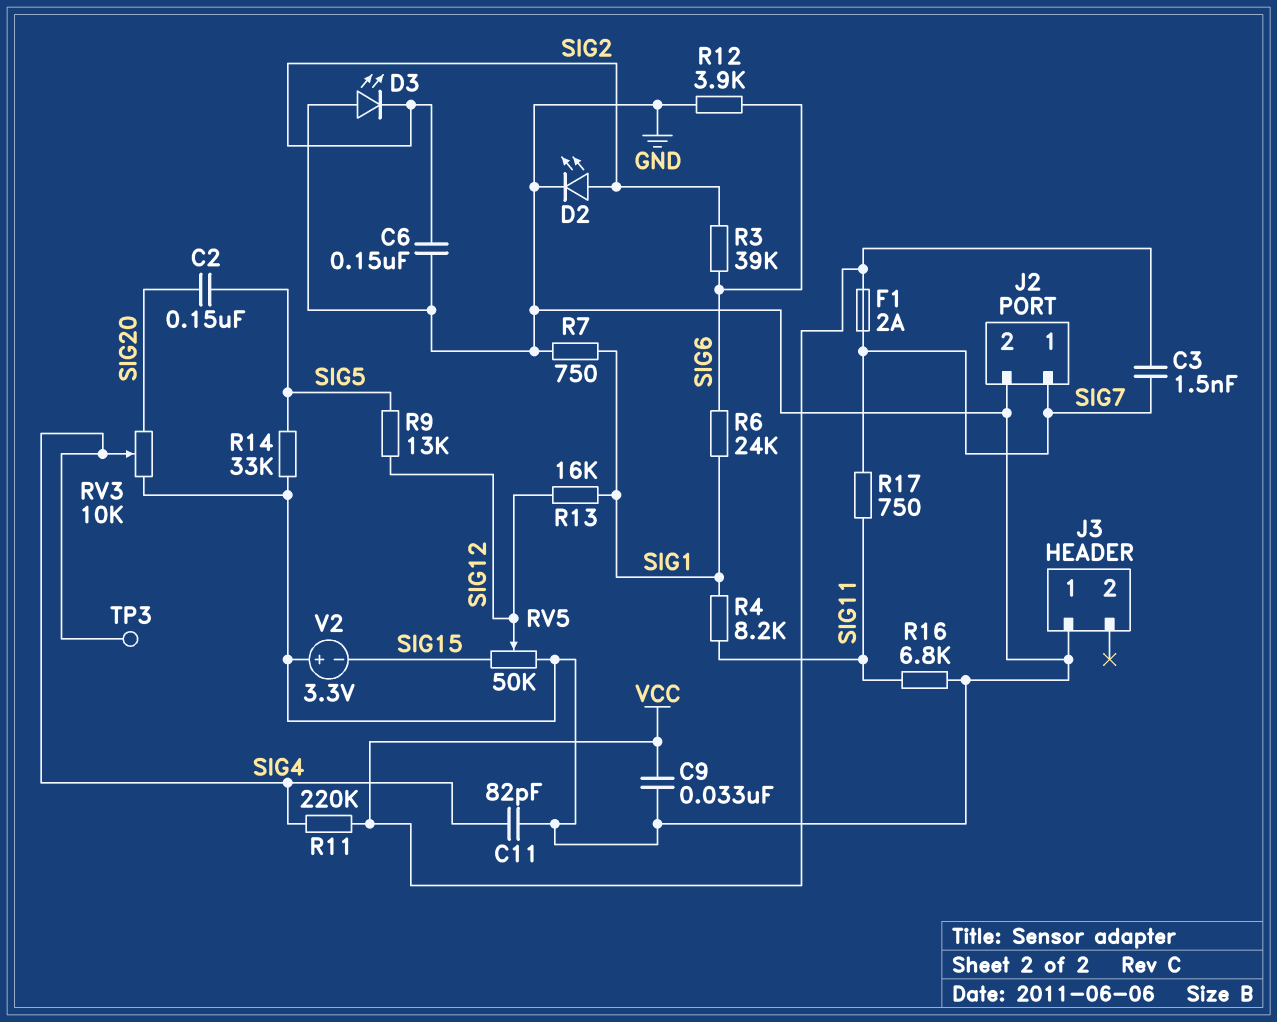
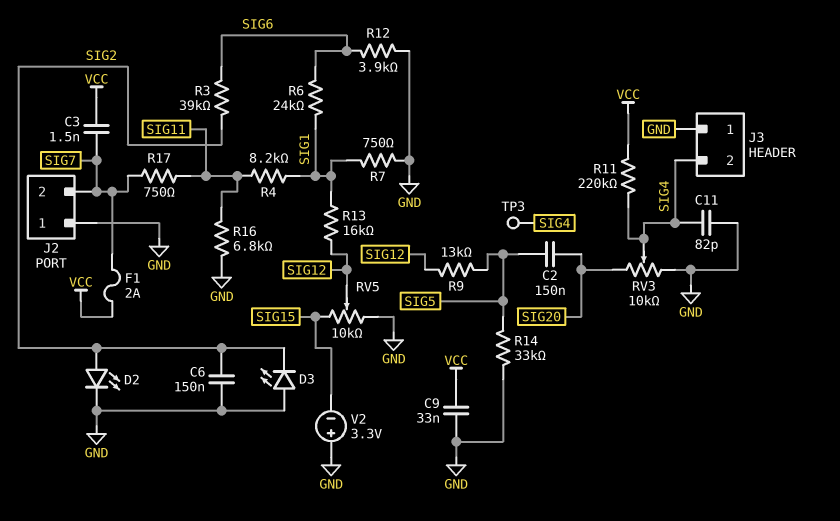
J2 pin 1: SIG7 -> GND
J2 pin 2: GND -> SIG7
J3 pin 2: none -> SIG4
RV5: 50k (GND, SIG15, wiper SIG12) -> 10k (GND, SIG15, wiper SIG12)

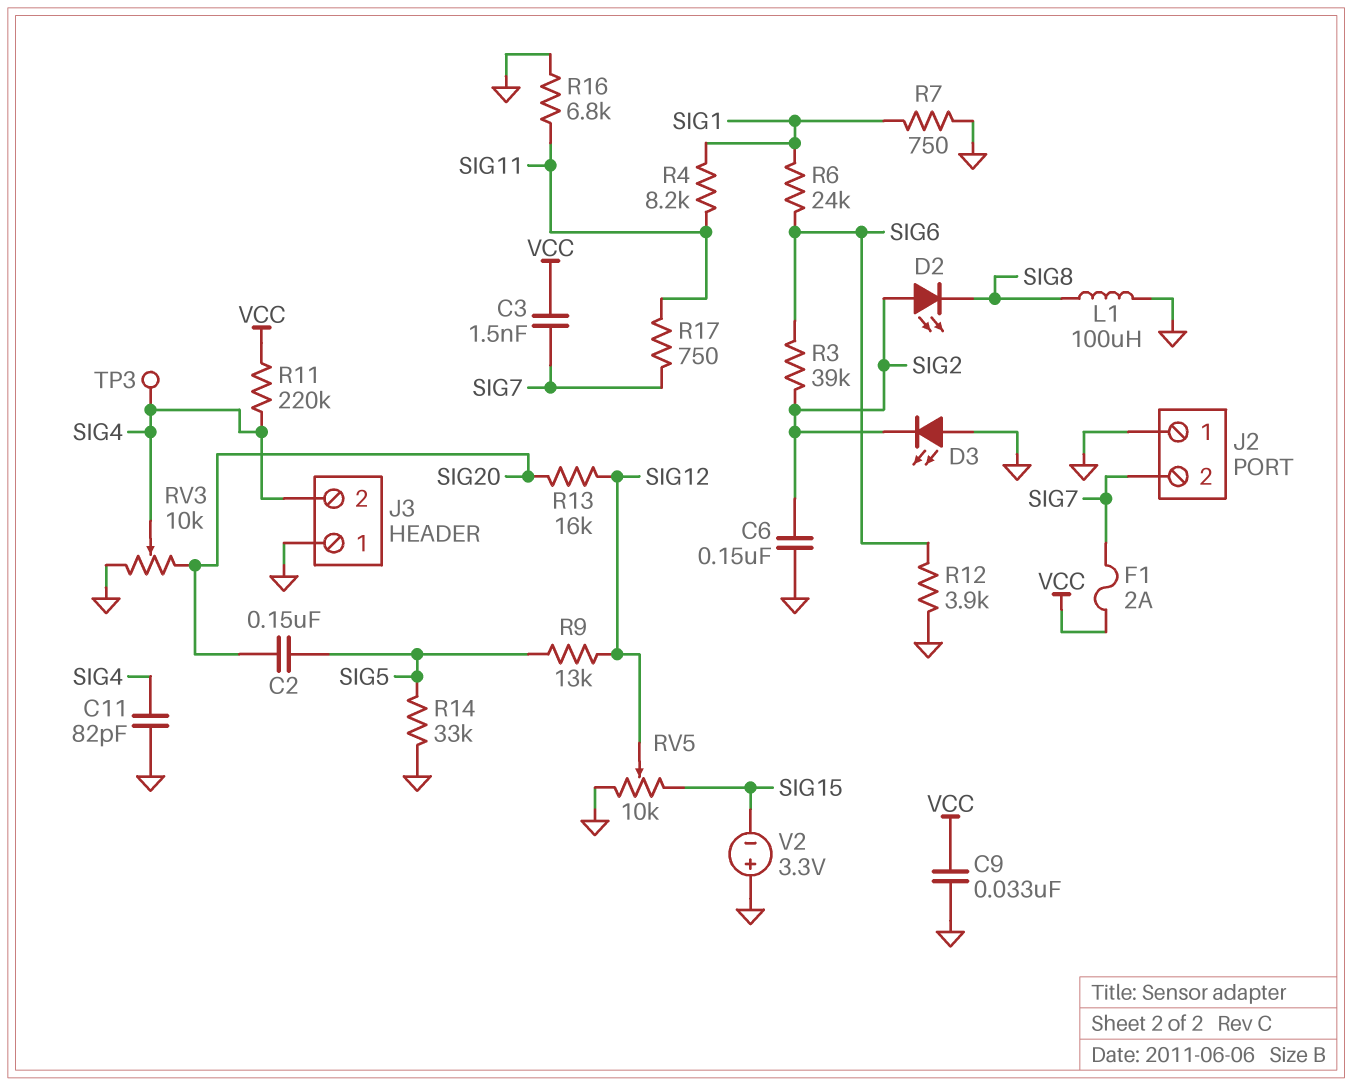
D2: LED (A SIG2, K GND) -> LED (A SIG2, K SIG8)
L1: none -> 100uH (GND, SIG8)
R13: 16k (SIG1, SIG12) -> 16k (SIG12, SIG20)

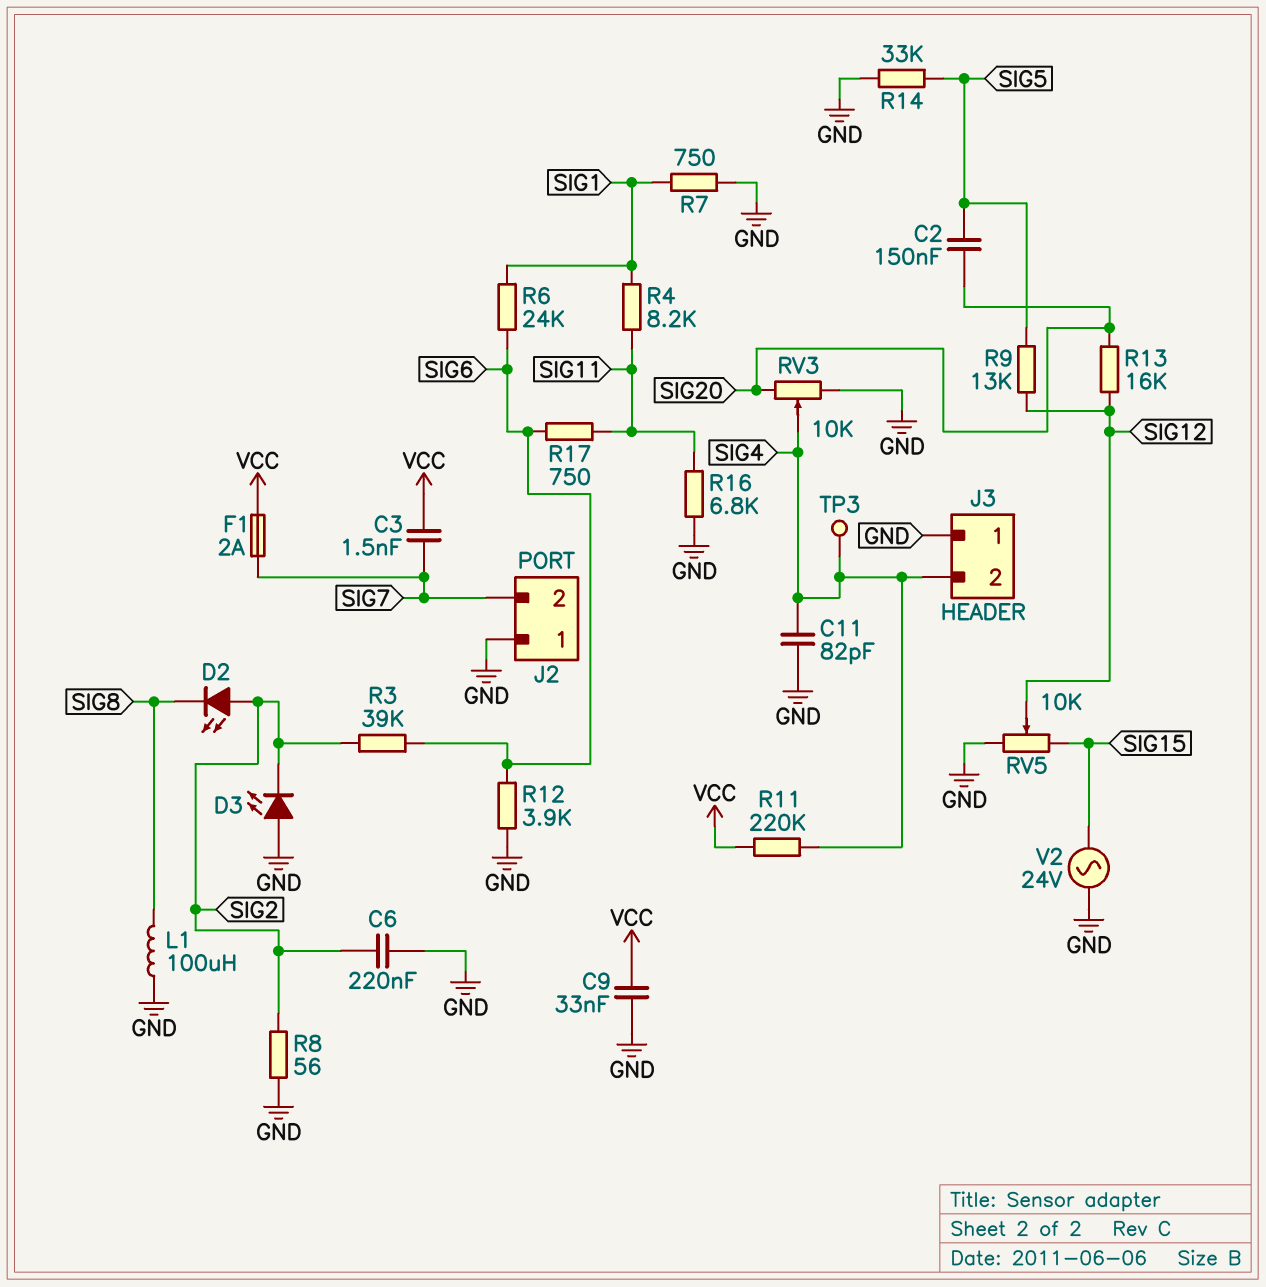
C6: 150nF (GND, SIG2) -> 220nF (GND, SIG2)
R8: none -> 56 (GND, SIG2)
R17: 750 (SIG7, SIG11) -> 750 (SIG6, SIG11)
V2: 3.3V (plus GND, minus SIG15) -> AC 24V (GND, SIG15)

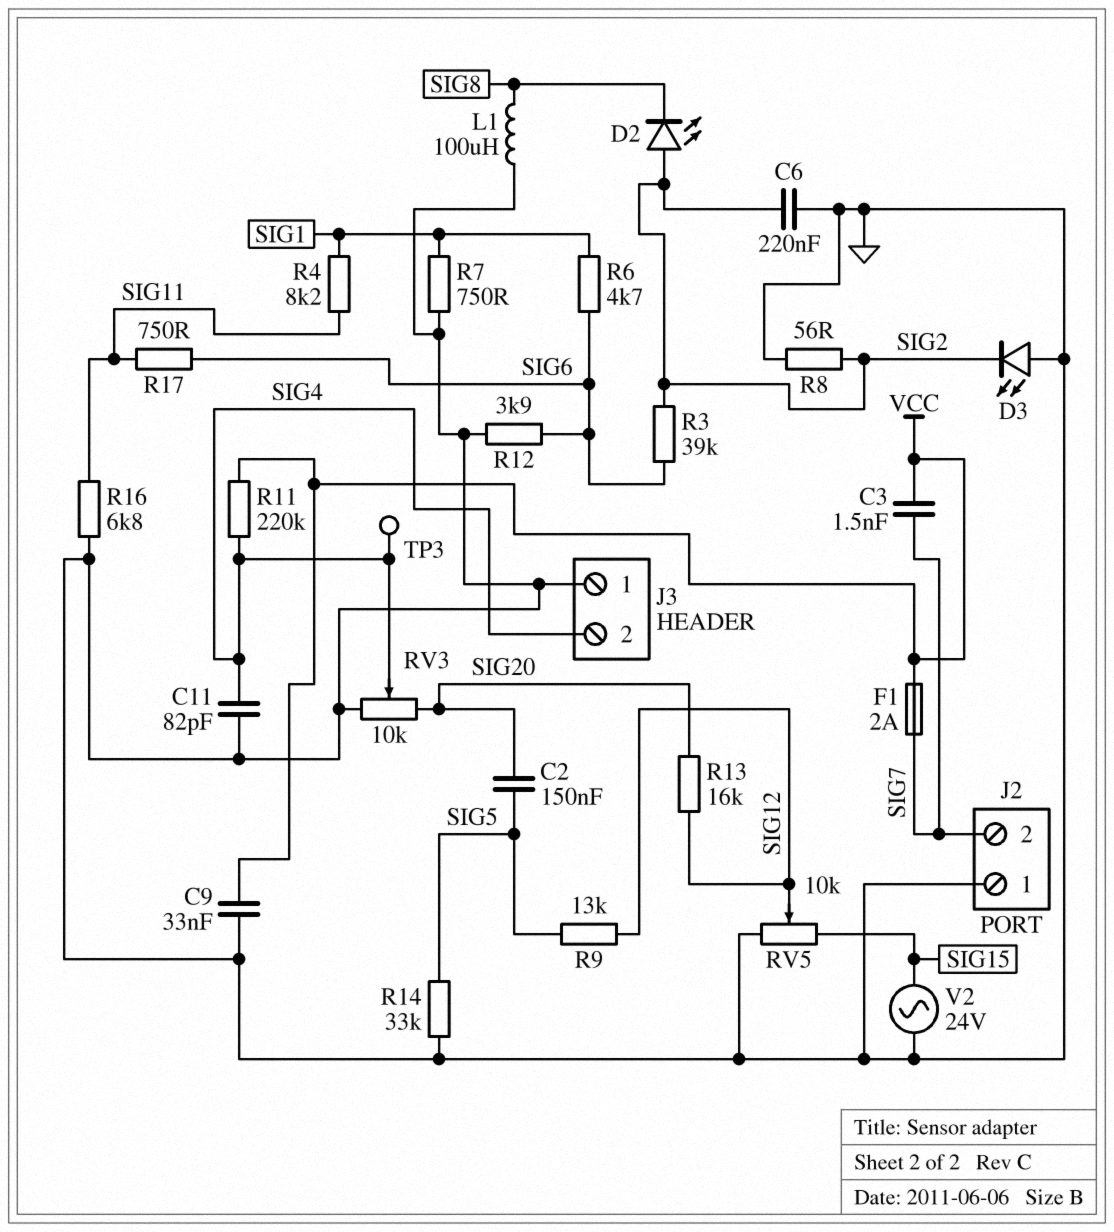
R6: 24k (SIG1, SIG6) -> 4.7k (SIG1, SIG6)

